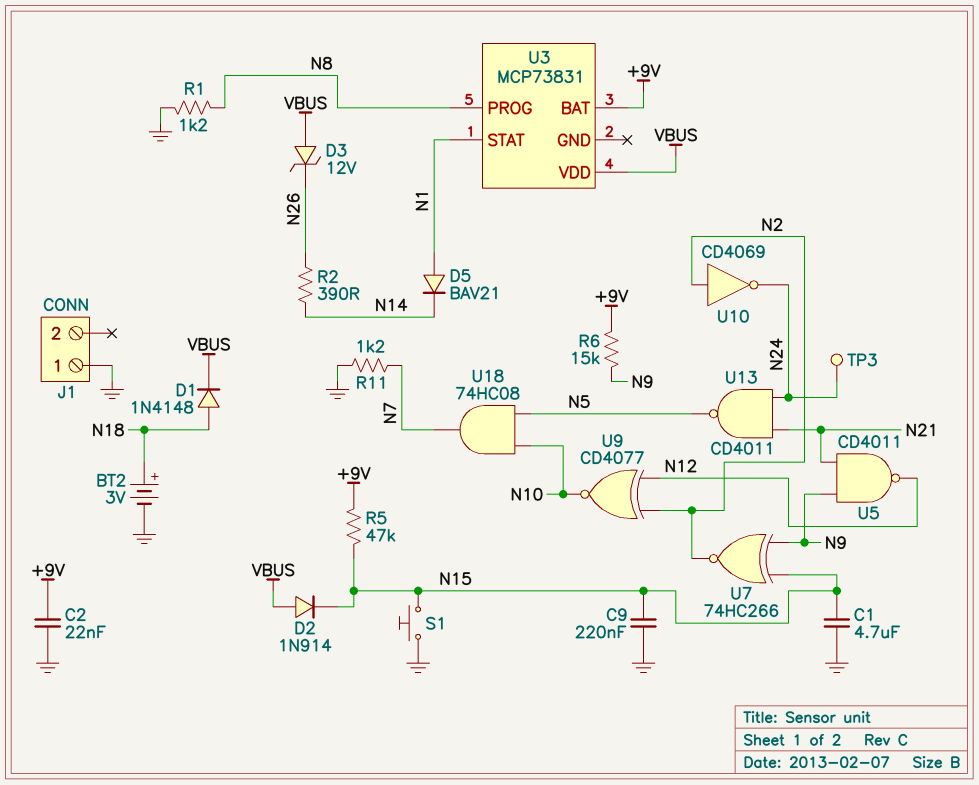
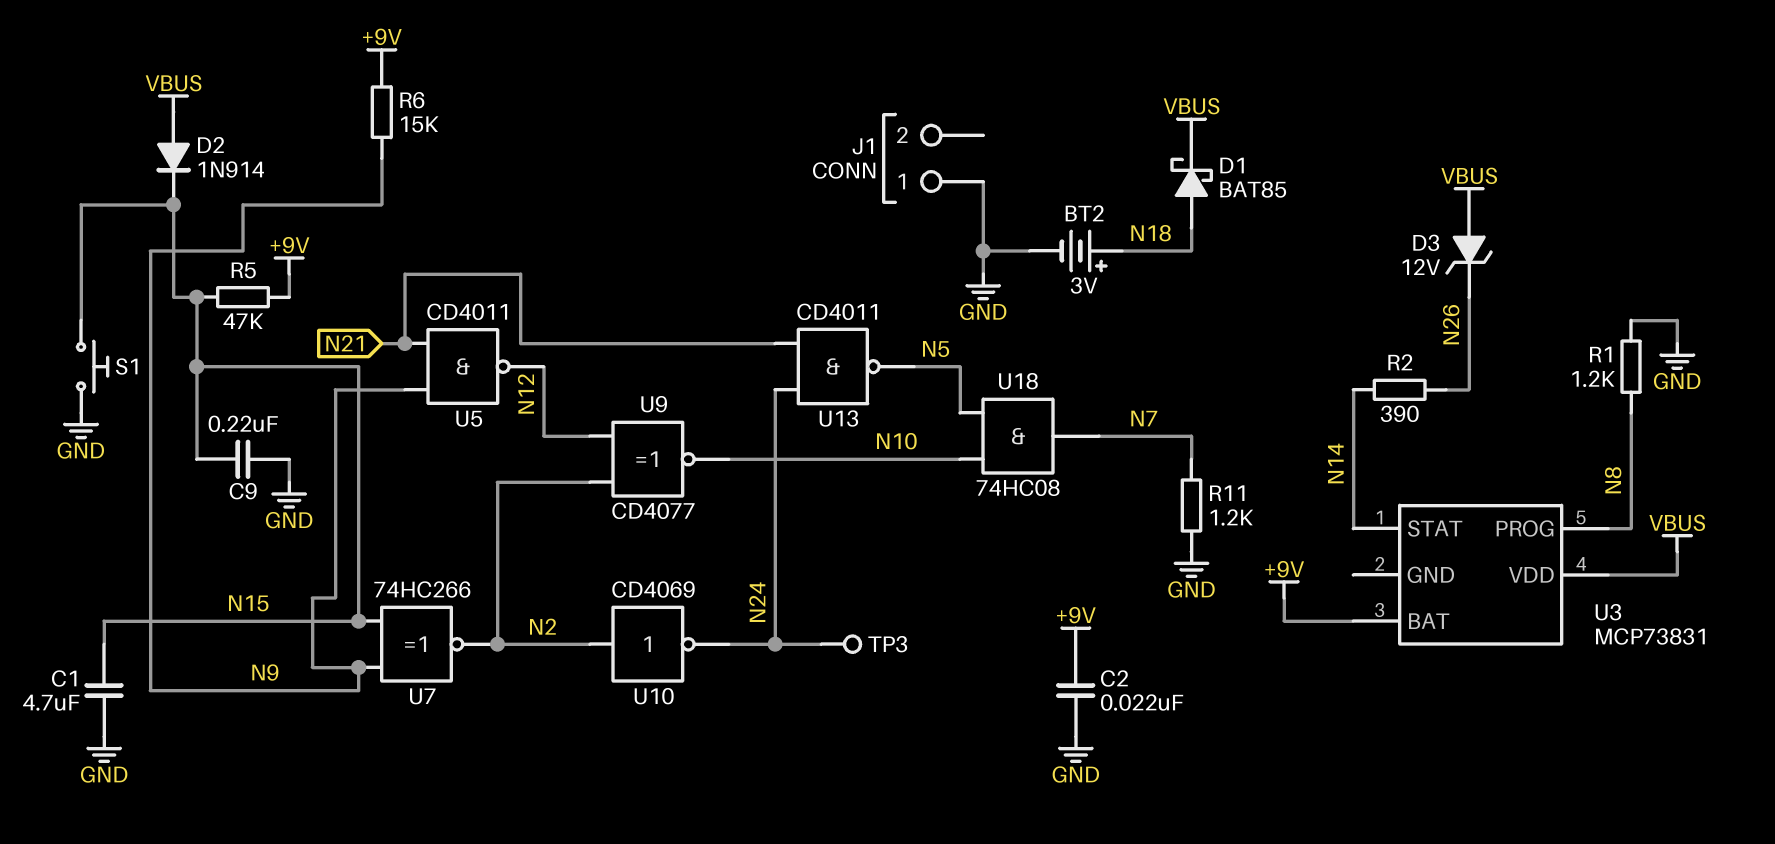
D1: diode 1N4148 (A N18, K VBUS) -> schottky BAT85 (A N18, K VBUS)
D5: diode BAV21 (A N1, K N14) -> none
U3 pin STAT: N1 -> N14

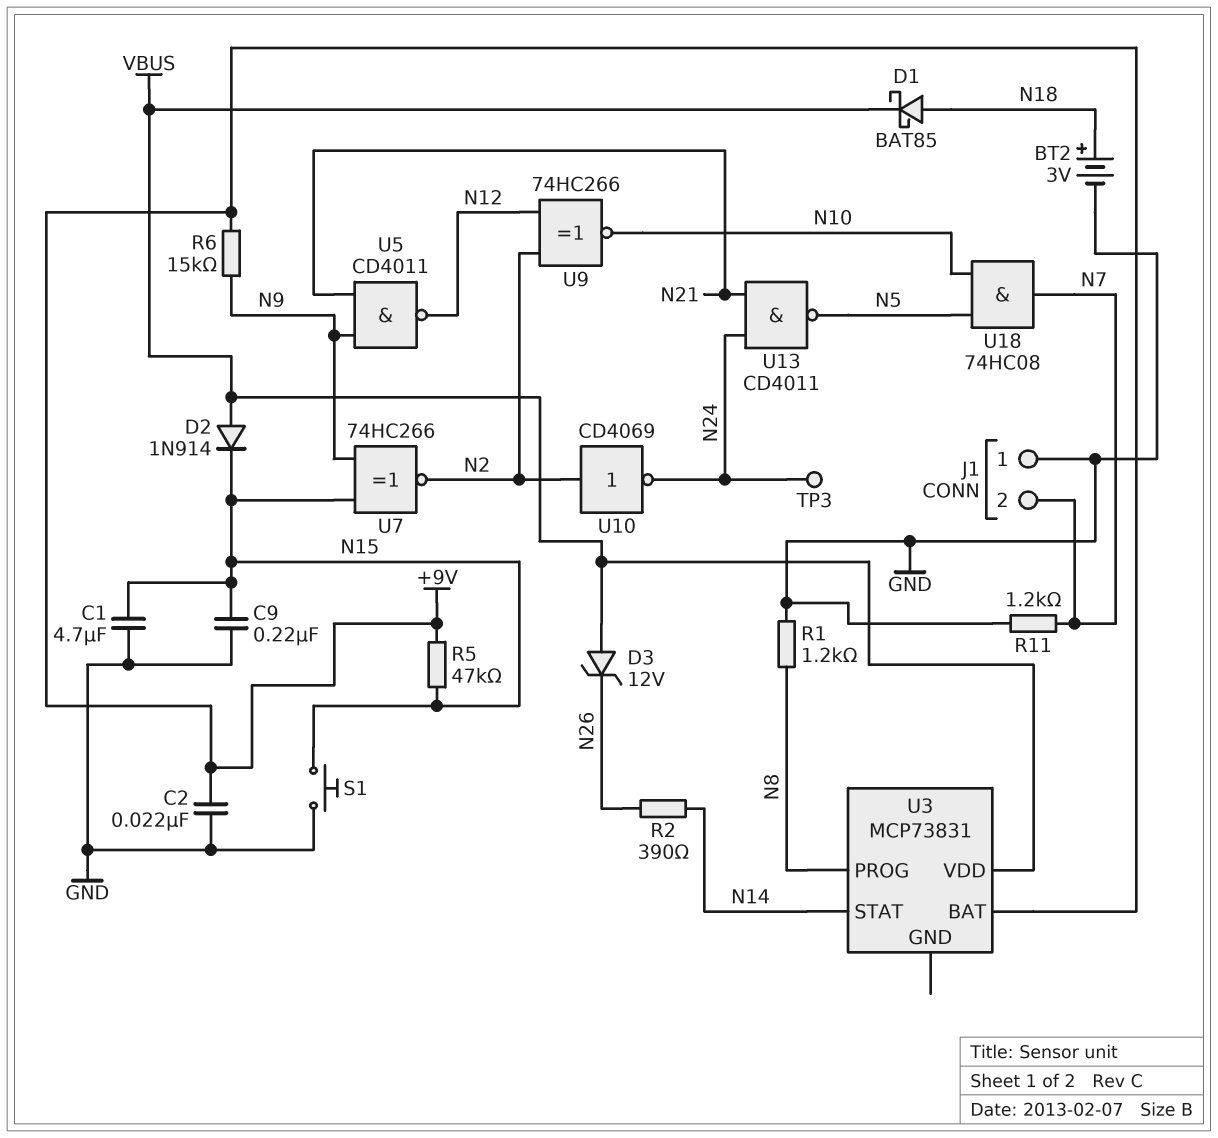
J1 pin 2: none -> N7
U9: XNOR CD4077 (in N2, in N12, out N10) -> XNOR 74HC266 (in N2, in N12, out N10)

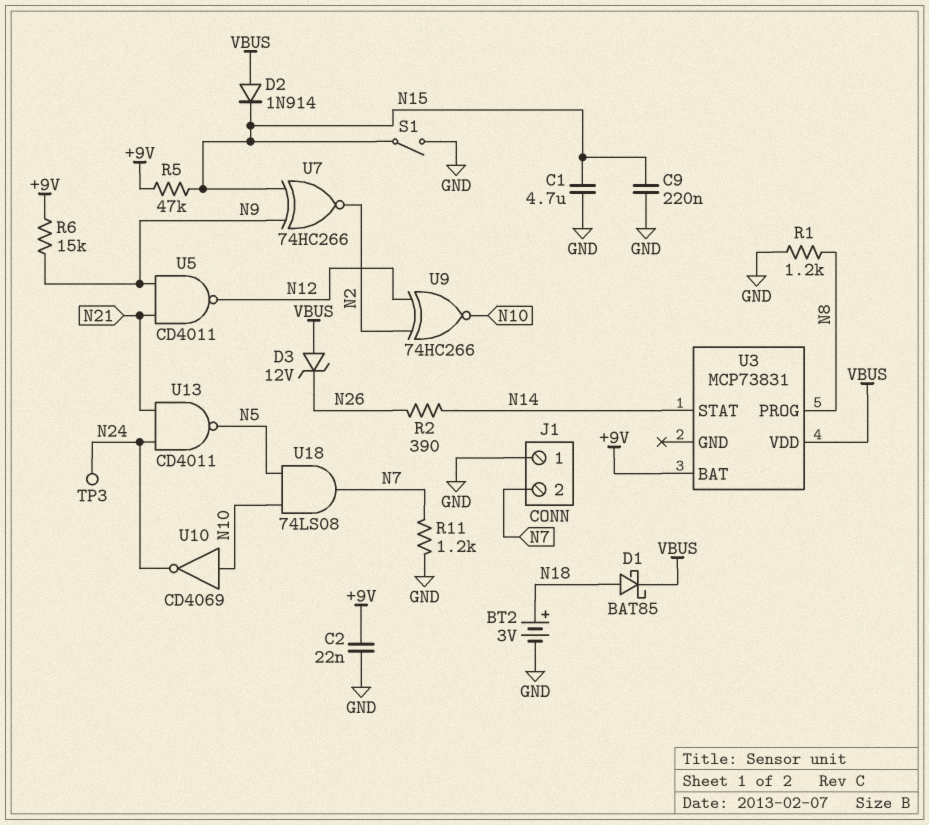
S1: button (GND, N15) -> switch (GND, N15)
U10: NOT CD4069 (in N2, out N24) -> NOT CD4069 (in N10, out N24)
U18: AND 74HC08 (in N5, in N10, out N7) -> AND 74LS08 (in N5, in N10, out N7)

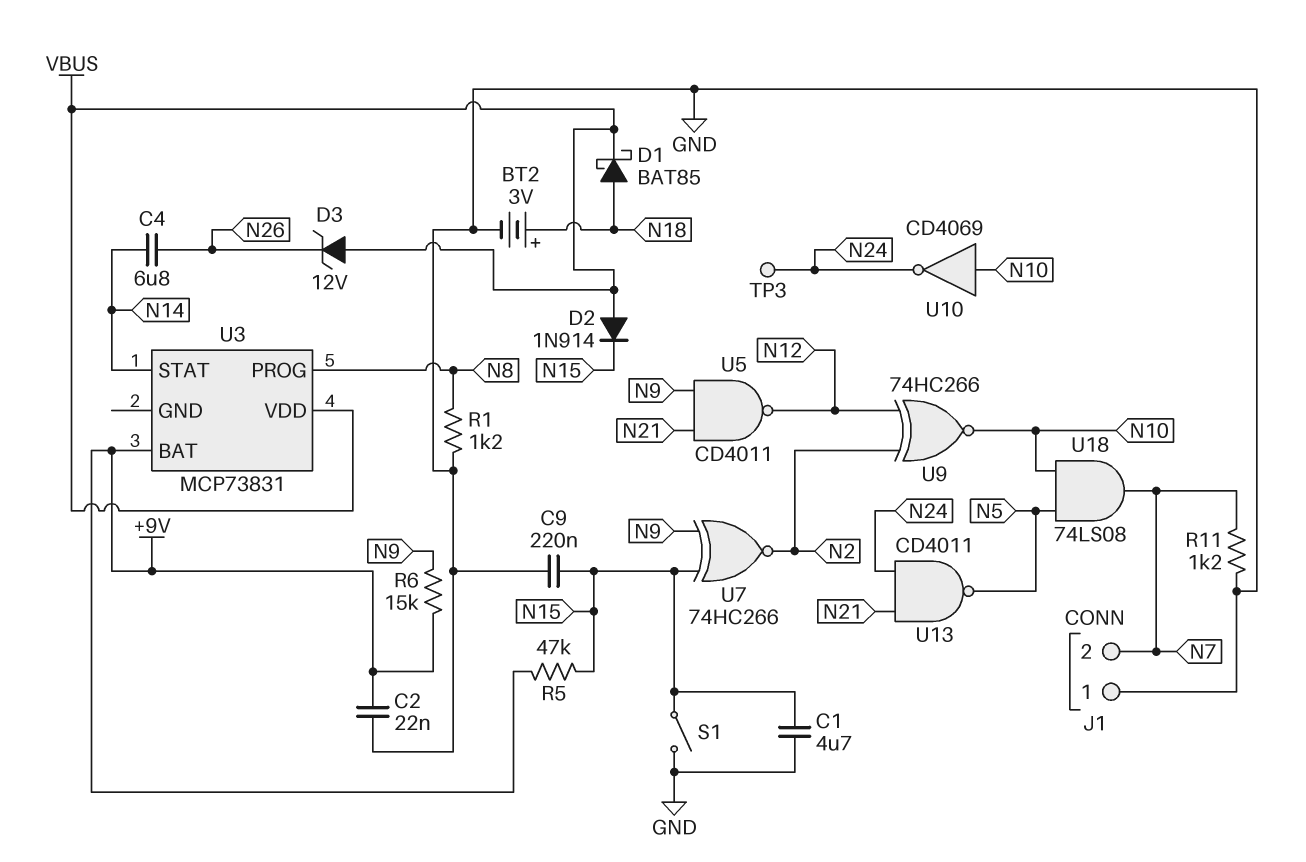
C4: none -> 6.8uF (N14, N26)
R2: 390 (N14, N26) -> none

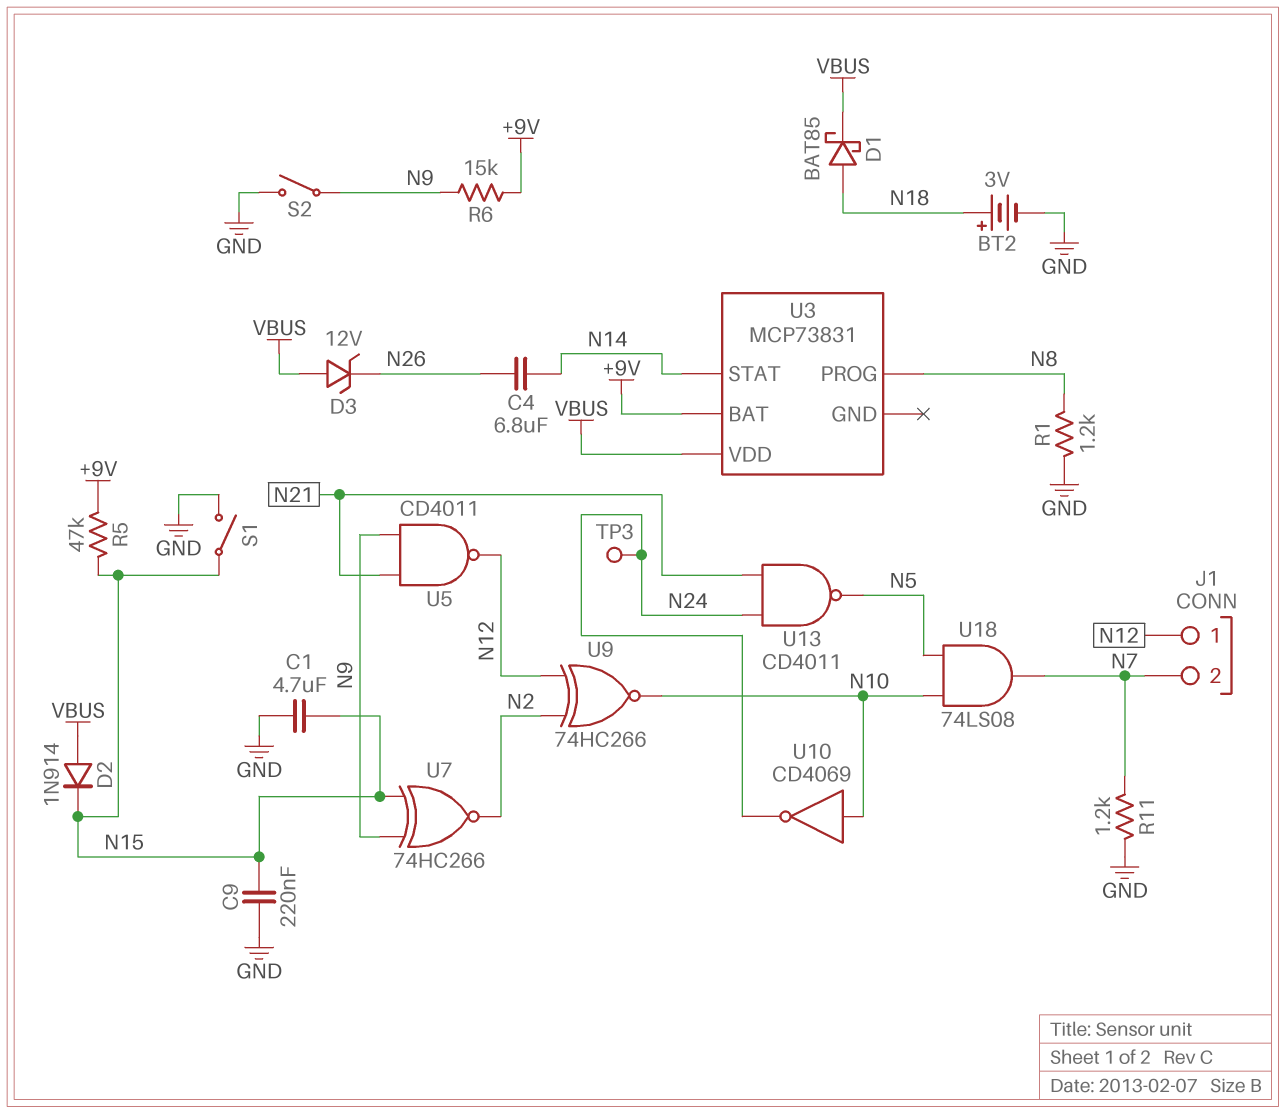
C2: 22nF (+9V, GND) -> none
J1 pin 1: GND -> N12
S2: none -> switch (GND, N9)

